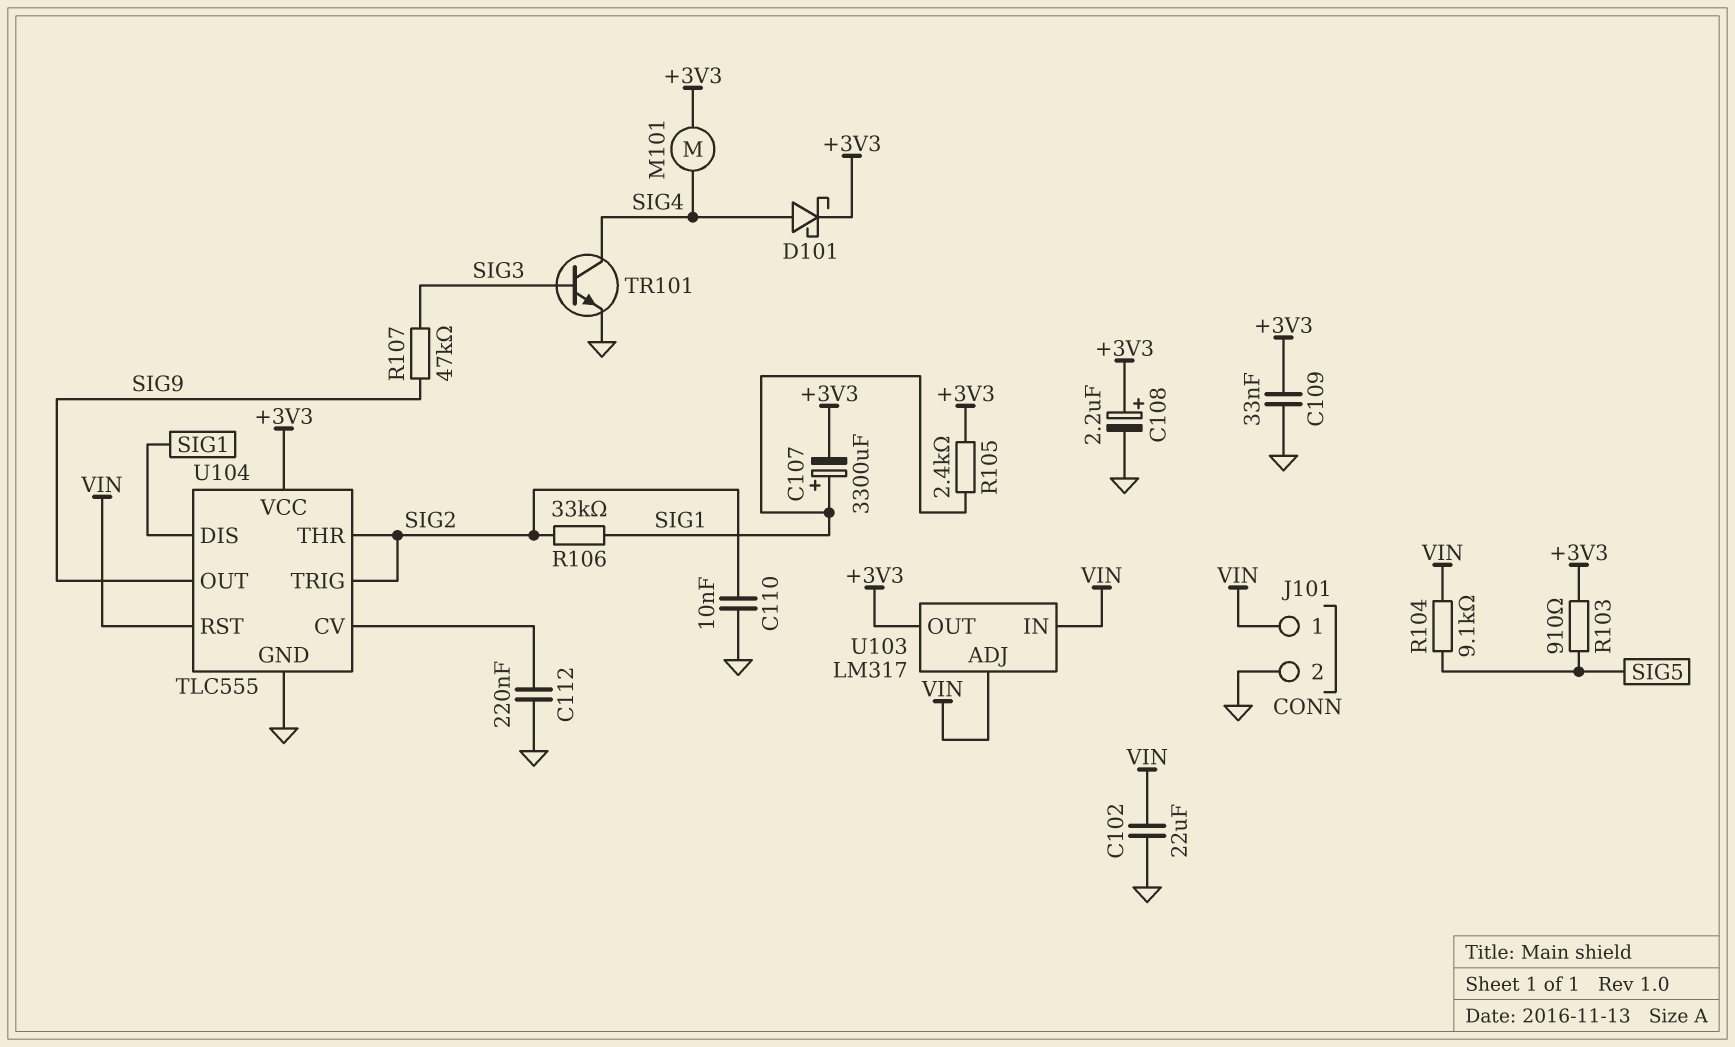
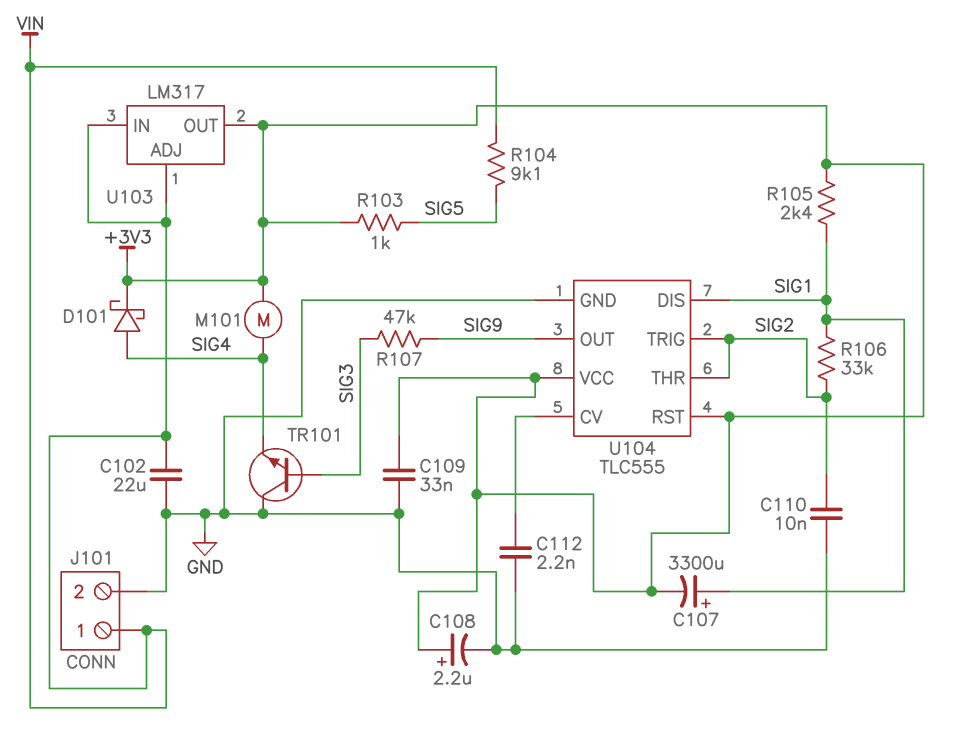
C112: 220nF (GND, U104/CV) -> 2.2nF (GND, U104/CV)
R103: 910 (+3V3, SIG5) -> 1k (+3V3, SIG5)
TR101: NPN (B SIG3, C SIG4, E GND) -> NPN (B SIG3, C GND, E SIG4)
U104 pin RST: VIN -> +3V3

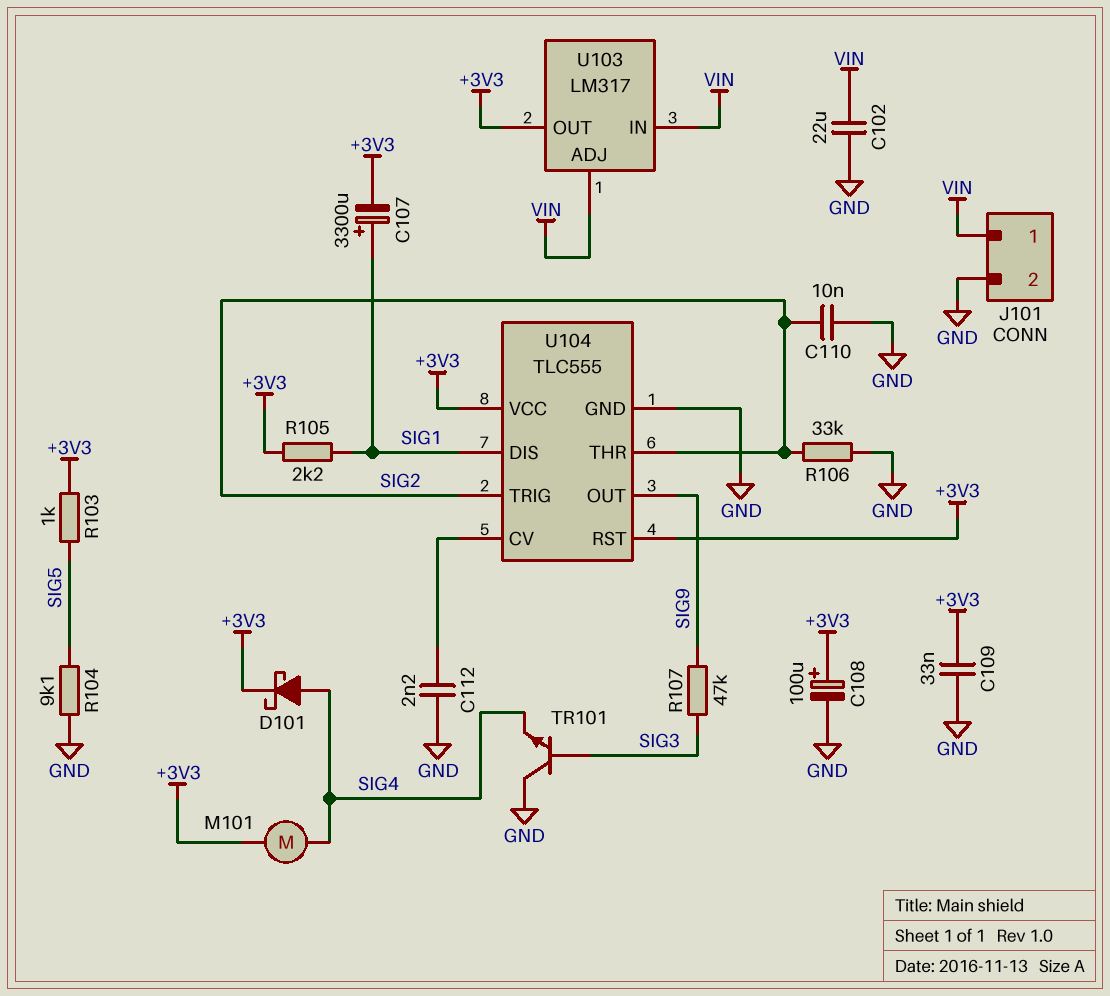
C108: 2.2uF (plus +3V3, minus GND) -> 100uF (plus +3V3, minus GND)
R104: 9.1k (SIG5, VIN) -> 9.1k (GND, SIG5)
R105: 2.4k (+3V3, SIG1) -> 2.2k (+3V3, SIG1)
R106: 33k (SIG1, SIG2) -> 33k (GND, SIG2)

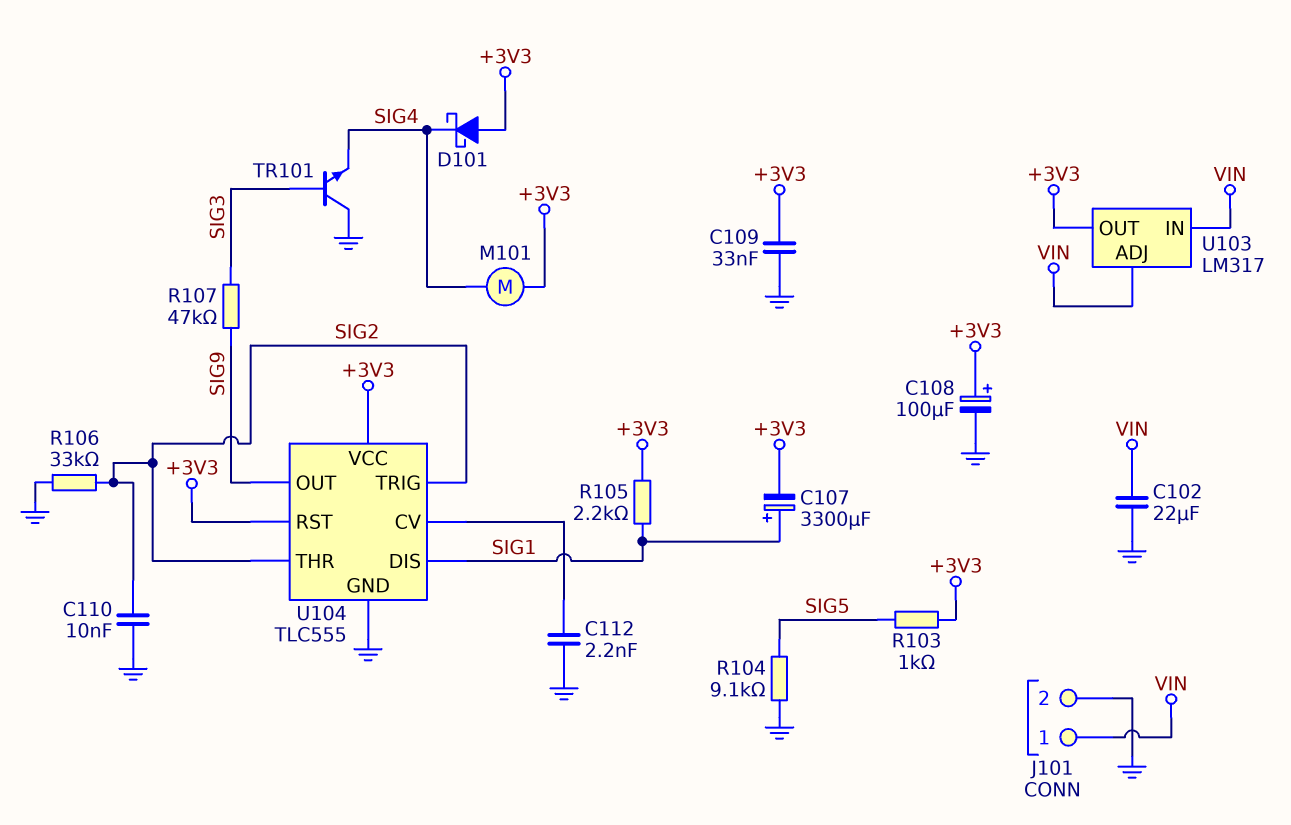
D101: schottky (A SIG4, K +3V3) -> schottky (A +3V3, K SIG4)

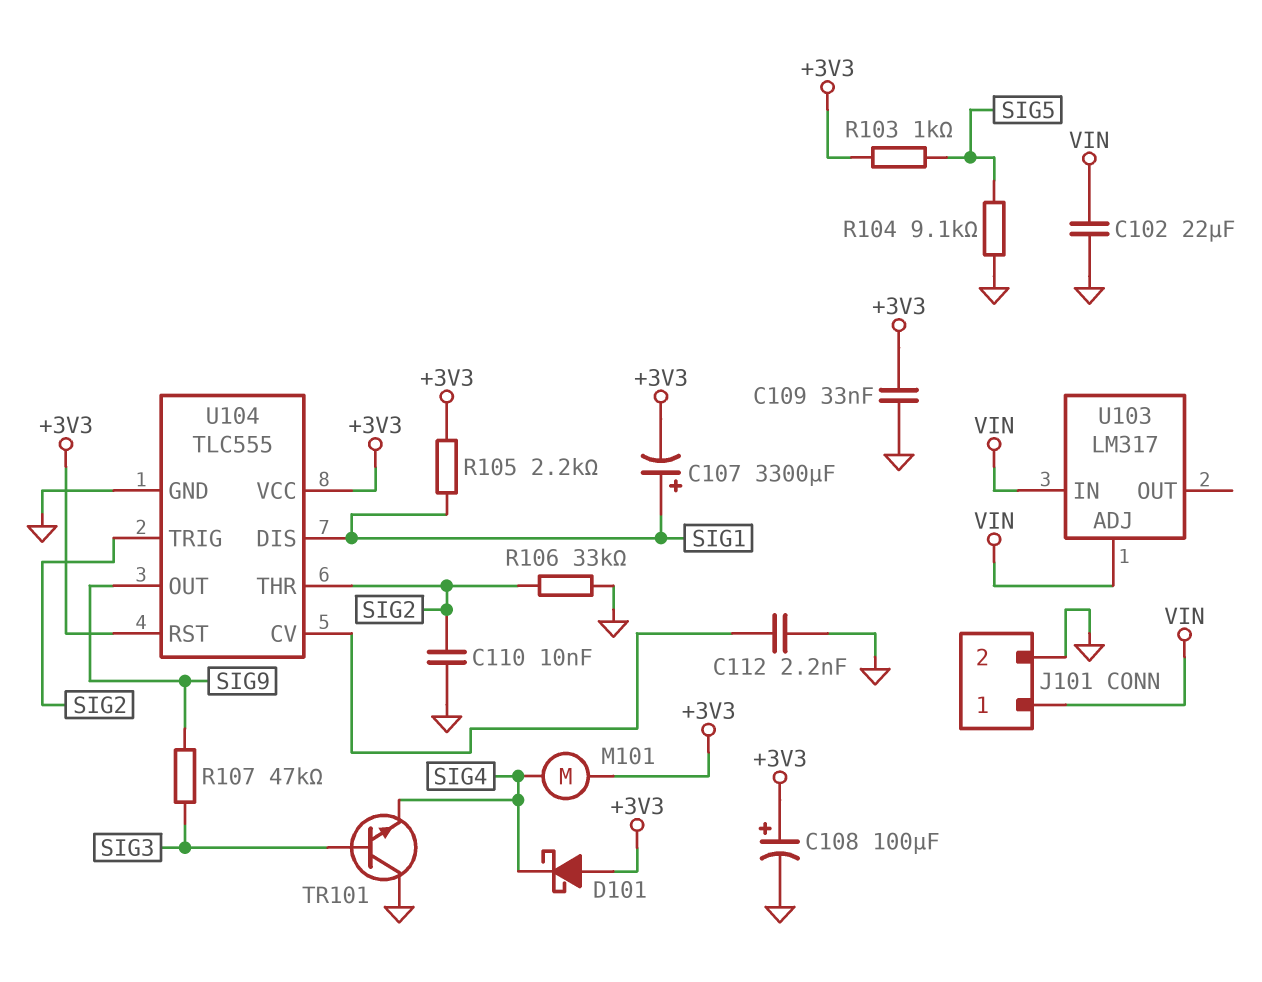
U103 pin OUT: +3V3 -> none

